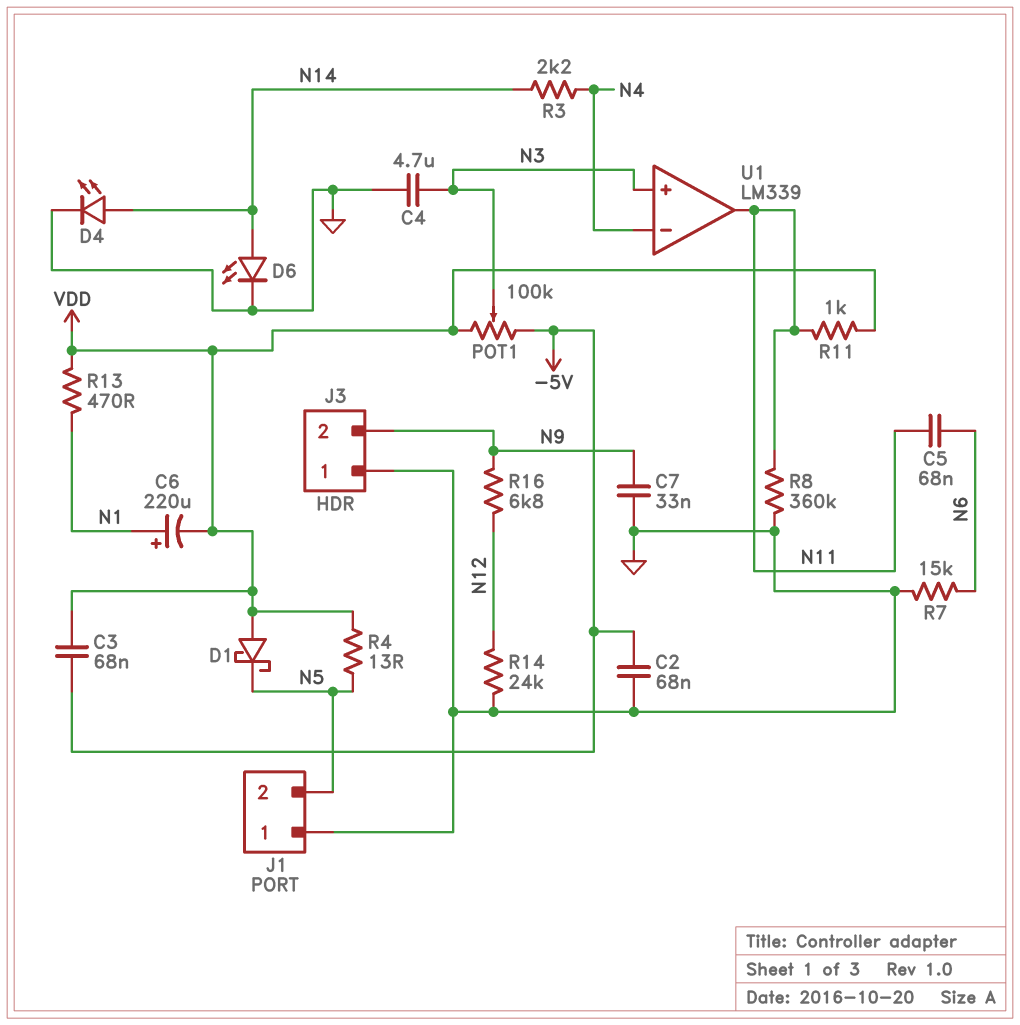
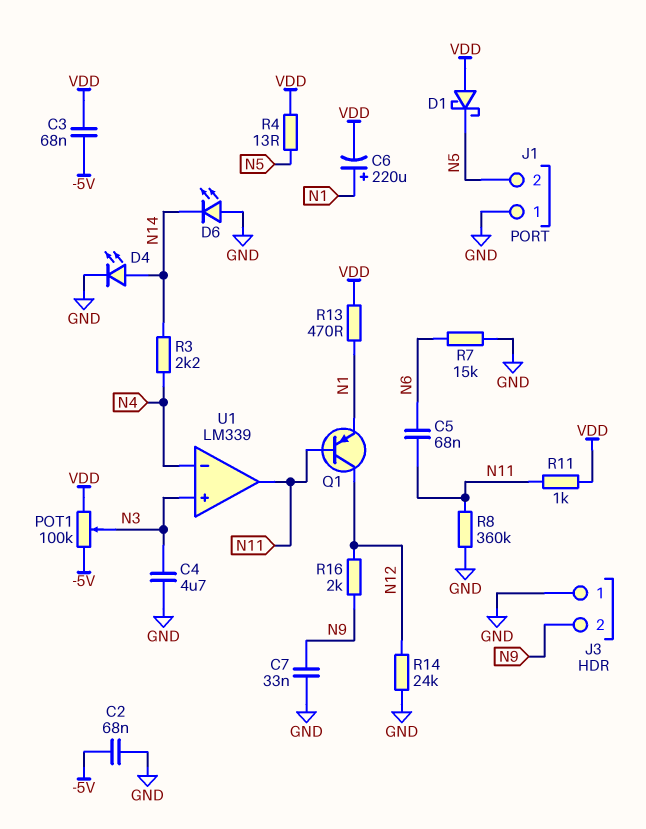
D6: LED (A N14, K GND) -> LED (A GND, K N14)
Q1: none -> PNP (B N11, C N12, E N1)
R16: 6.8k (N9, N12) -> 2k (N9, N12)

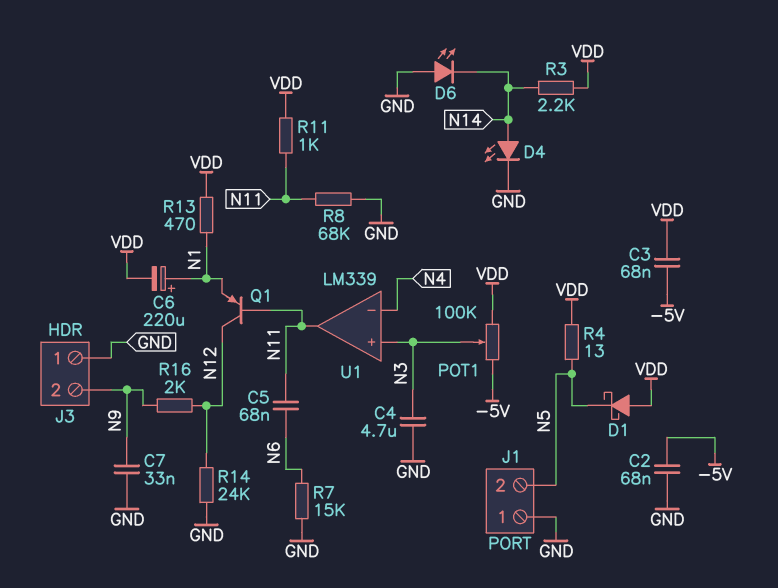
R3: 2.2k (N4, N14) -> 2.2k (N14, VDD)
R8: 360k (GND, N11) -> 68k (GND, N11)

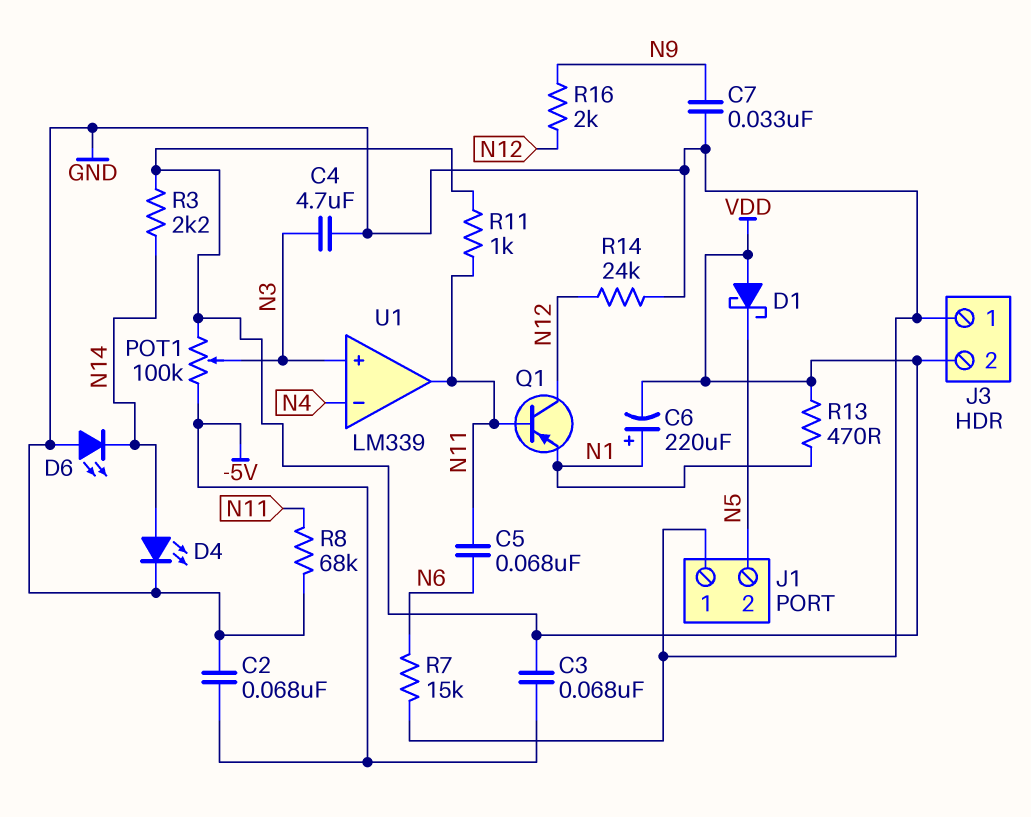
J3 pin 2: N9 -> VDD
R4: 13 (N5, VDD) -> none

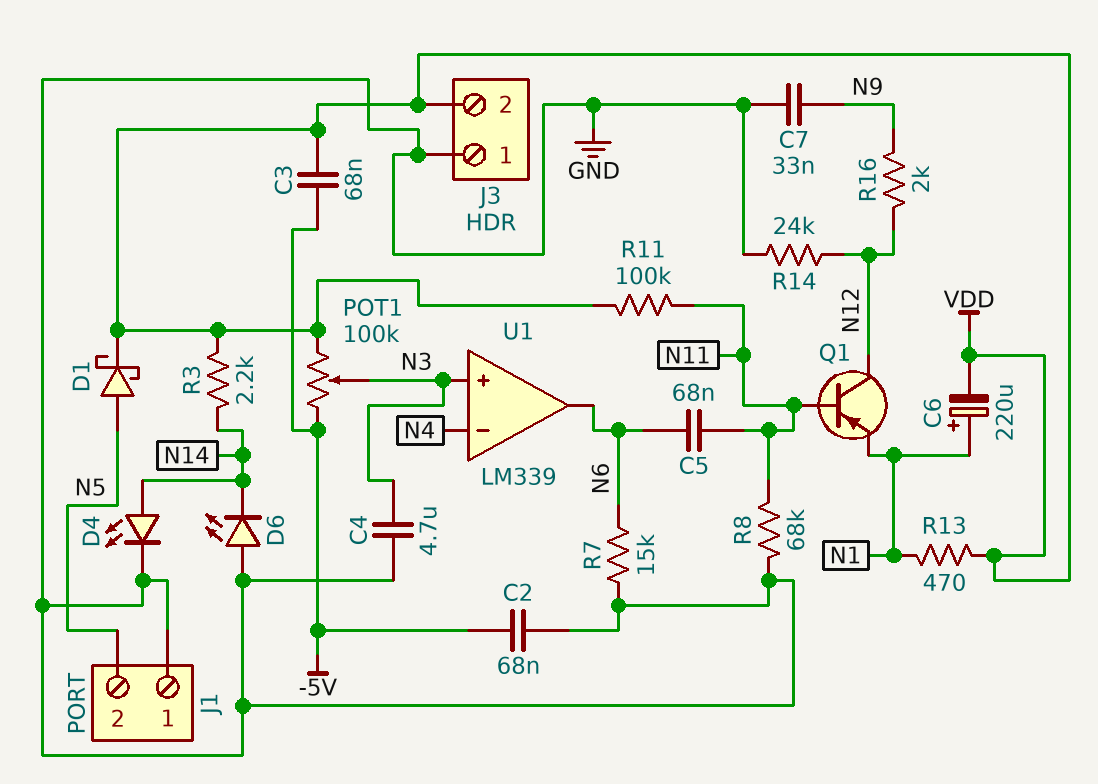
D1: schottky (A VDD, K N5) -> schottky (A N5, K VDD)
R11: 1k (N11, VDD) -> 100k (N11, VDD)
U1 pin out: N11 -> N6

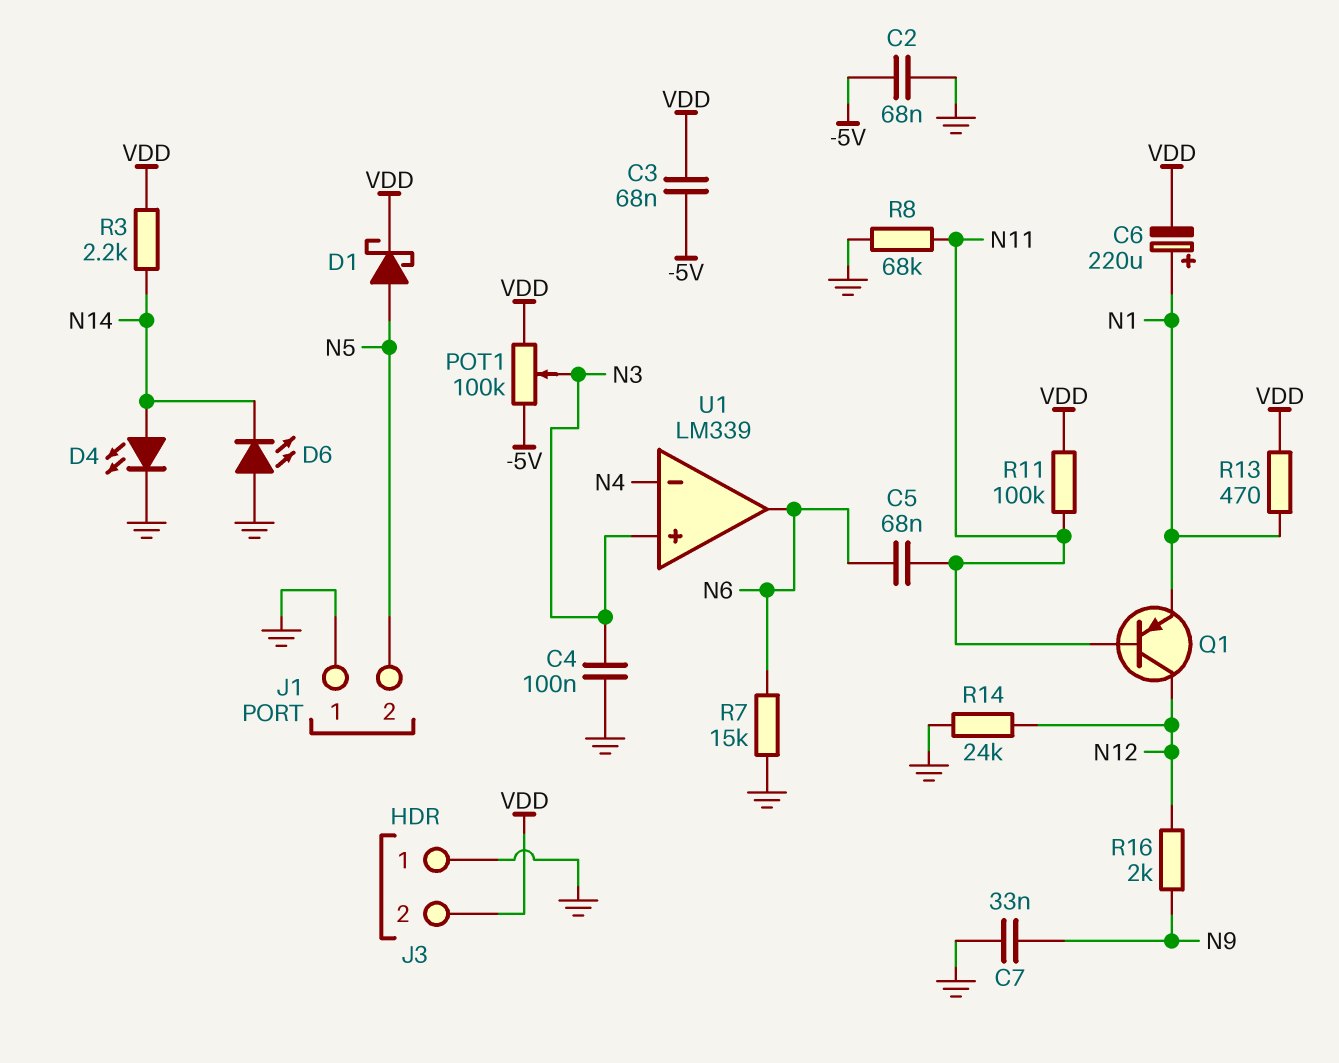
C4: 4.7uF (GND, N3) -> 100nF (GND, N3)

